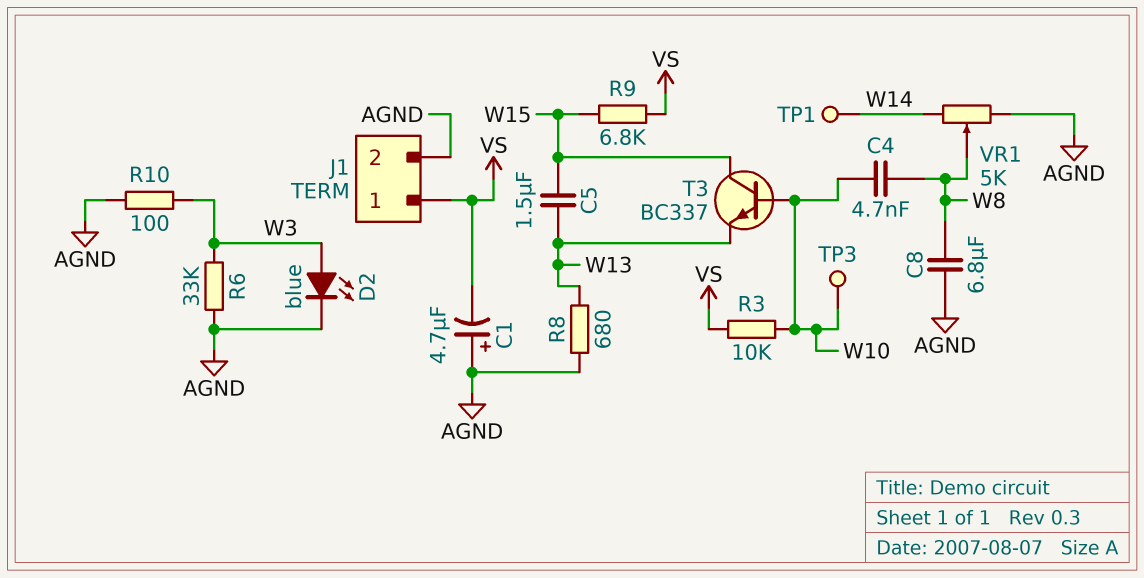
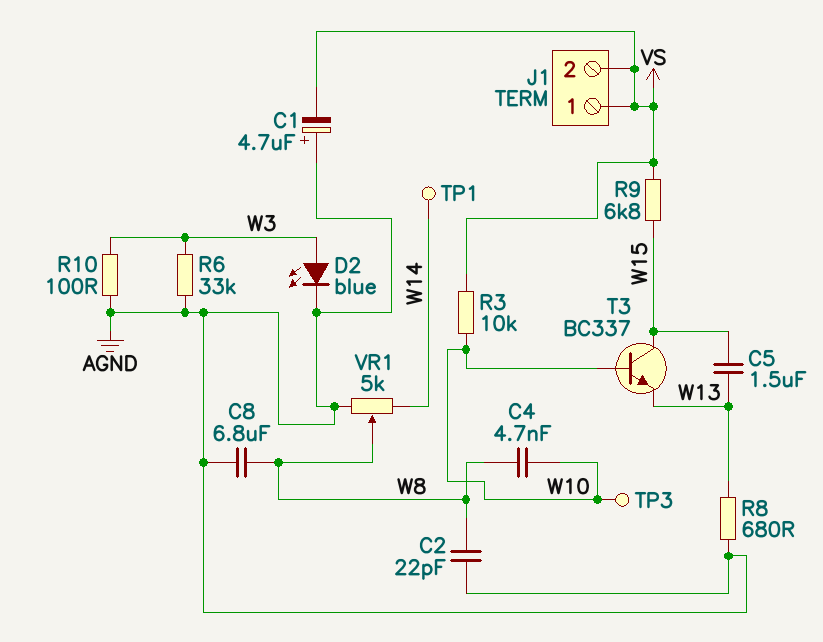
C2: none -> 22pF (AGND, W8)
J1 pin 2: AGND -> VS

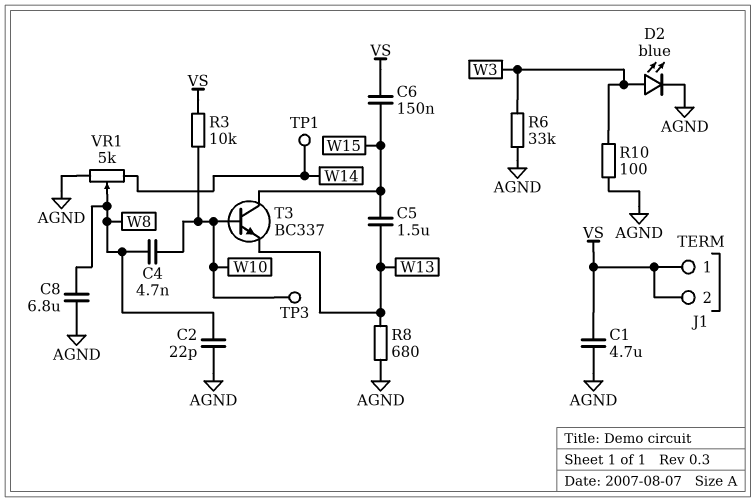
C1: 4.7uF (plus AGND, minus VS) -> 4.7uF (AGND, VS)
C6: none -> 150nF (VS, W15)
R9: 6.8k (VS, W15) -> none

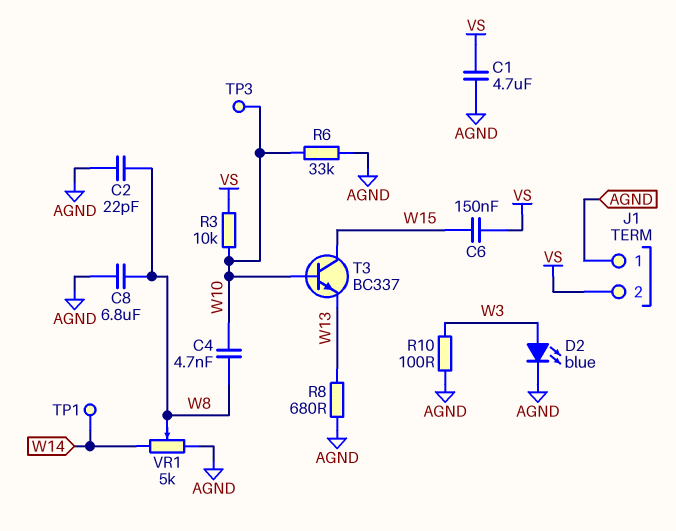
C5: 1.5uF (W13, W15) -> none
J1 pin 1: VS -> AGND
R6: 33k (AGND, W3) -> 33k (AGND, W10)

